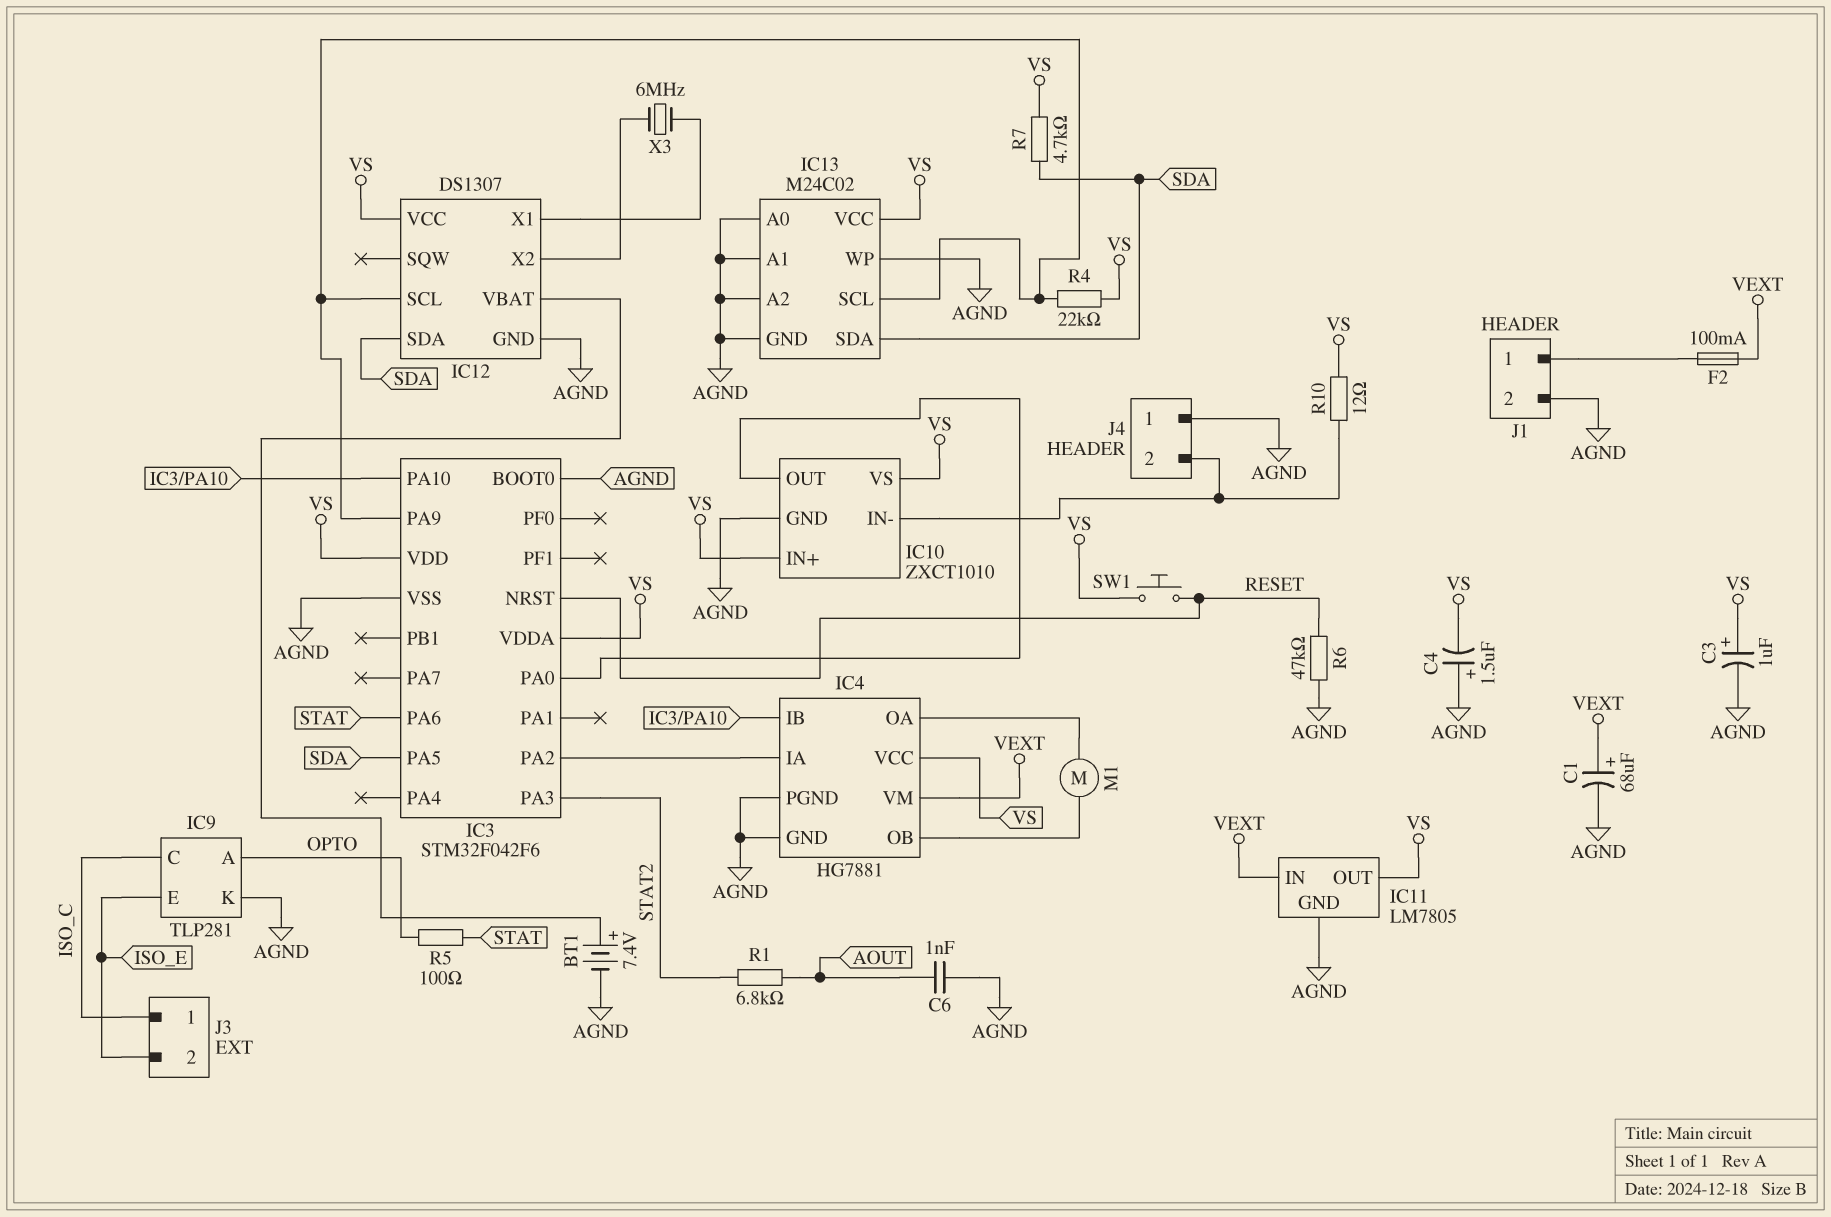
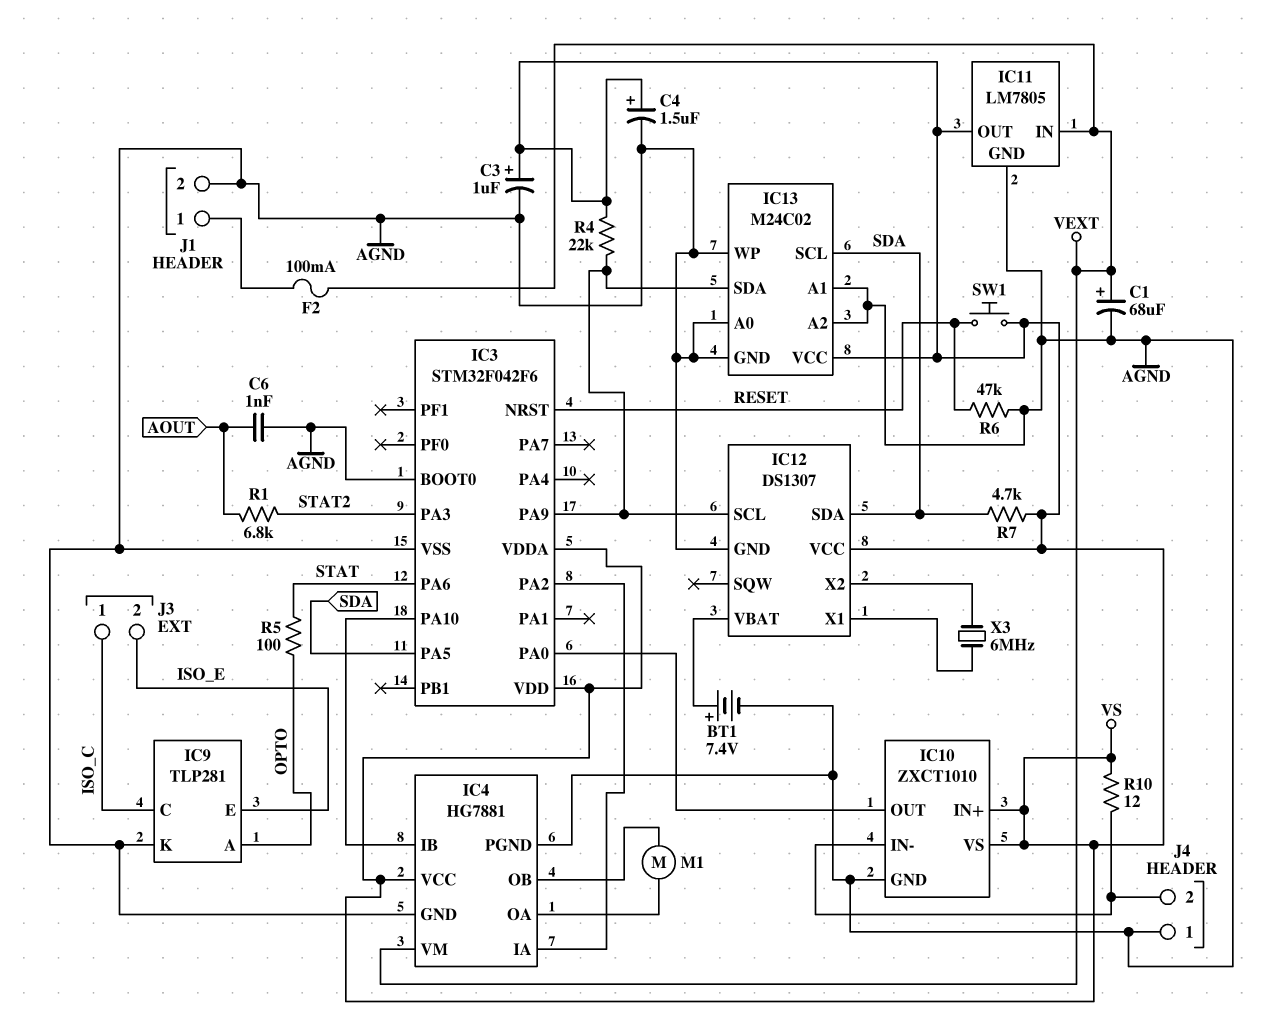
C4: 1.5uF (plus AGND, minus VS) -> 1.5uF (plus VS, minus AGND)
IC13 pin SCL: IC3/PA9 -> SDA
IC13 pin SDA: SDA -> IC3/PA9

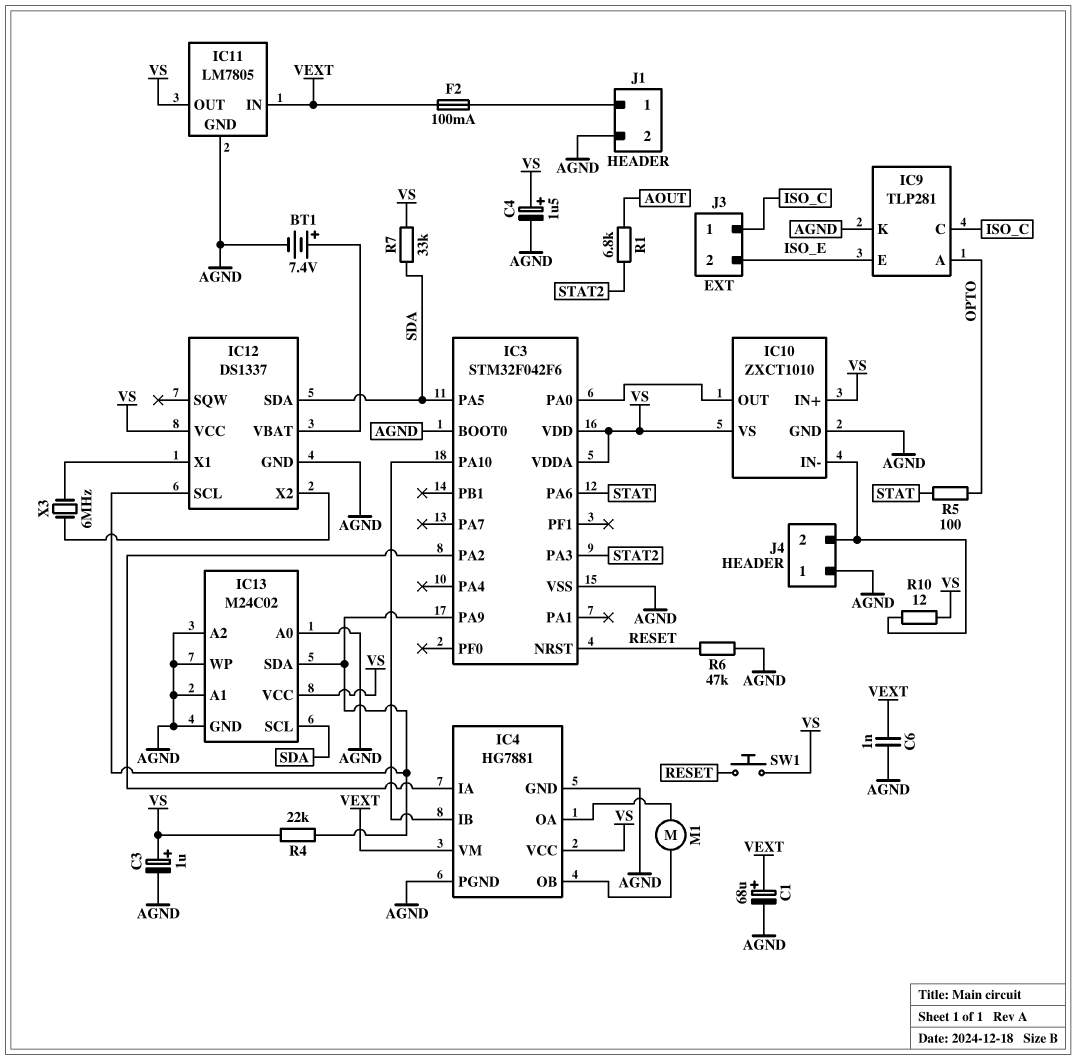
C6: 1nF (AGND, AOUT) -> 1nF (AGND, VEXT)
IC12: DS1307 -> DS1337
R7: 4.7k (SDA, VS) -> 33k (SDA, VS)

